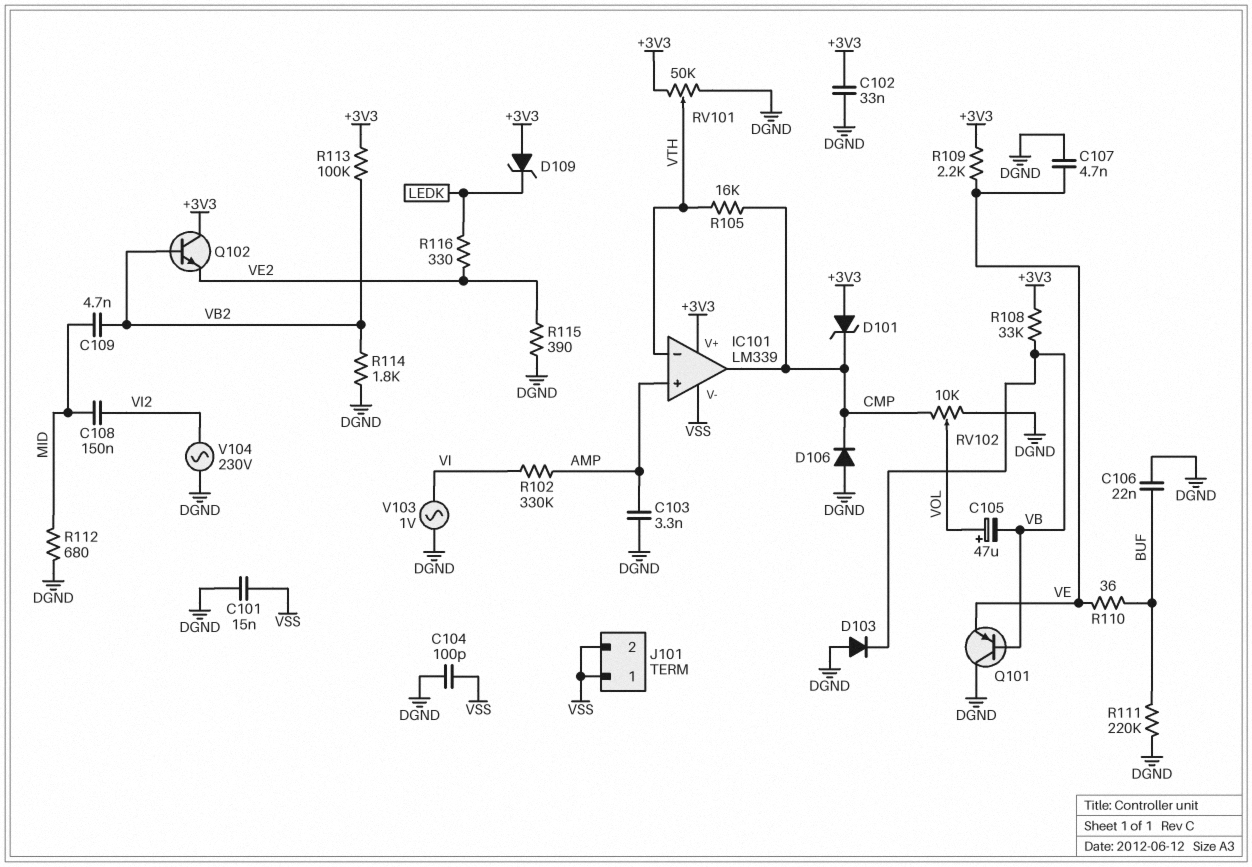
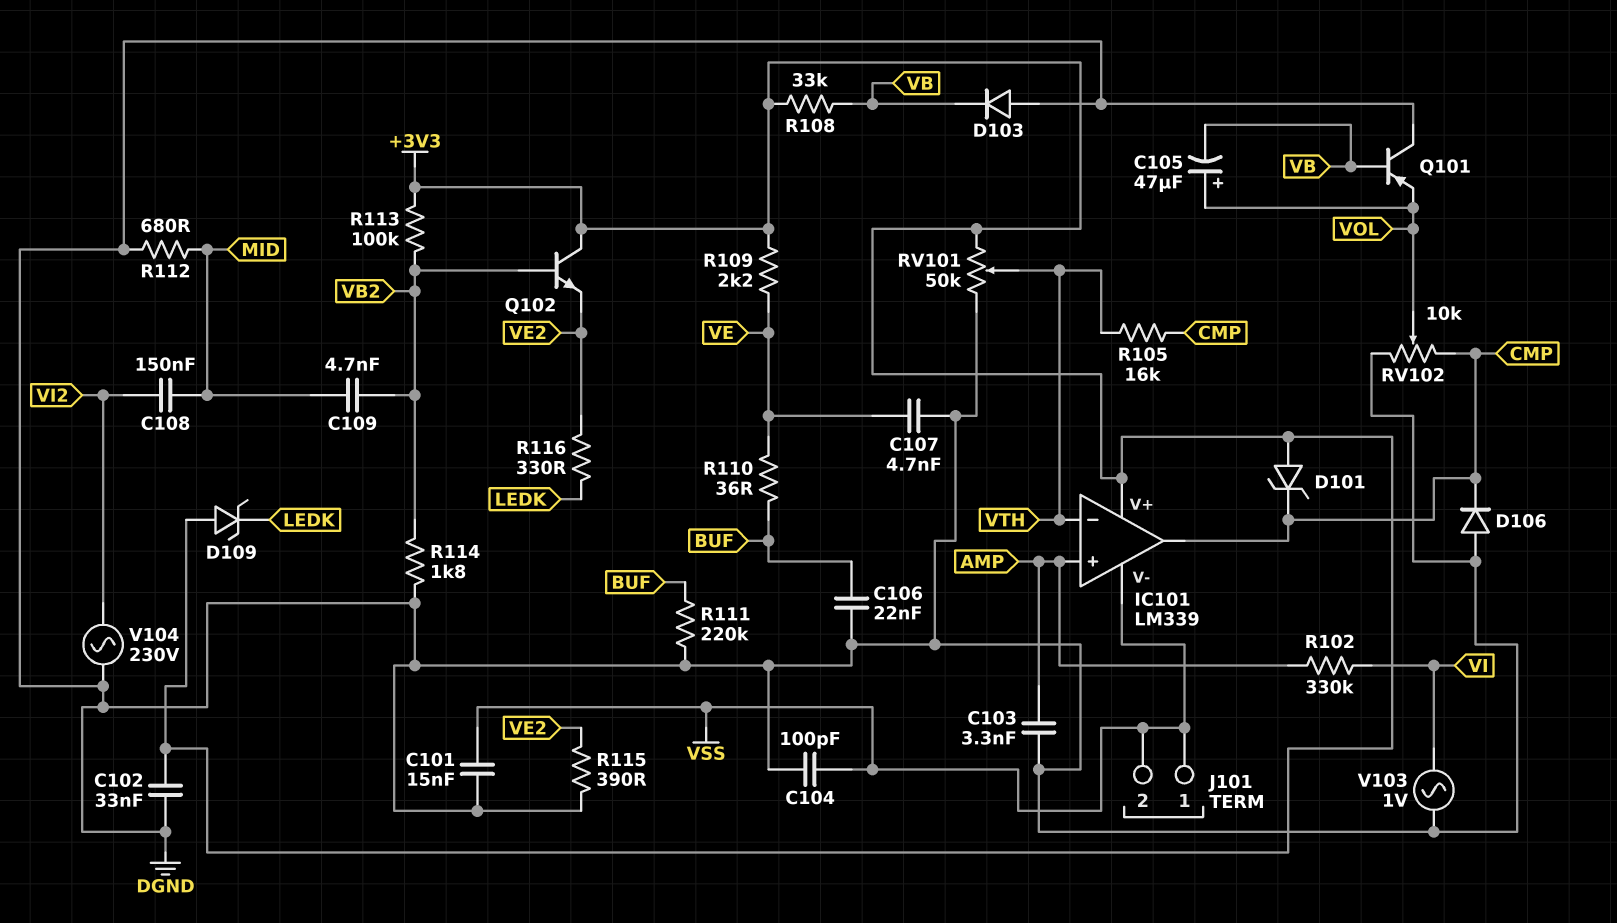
Q101: PNP (B VB, C DGND, E VE) -> PNP (B VB, C DGND, E VOL)

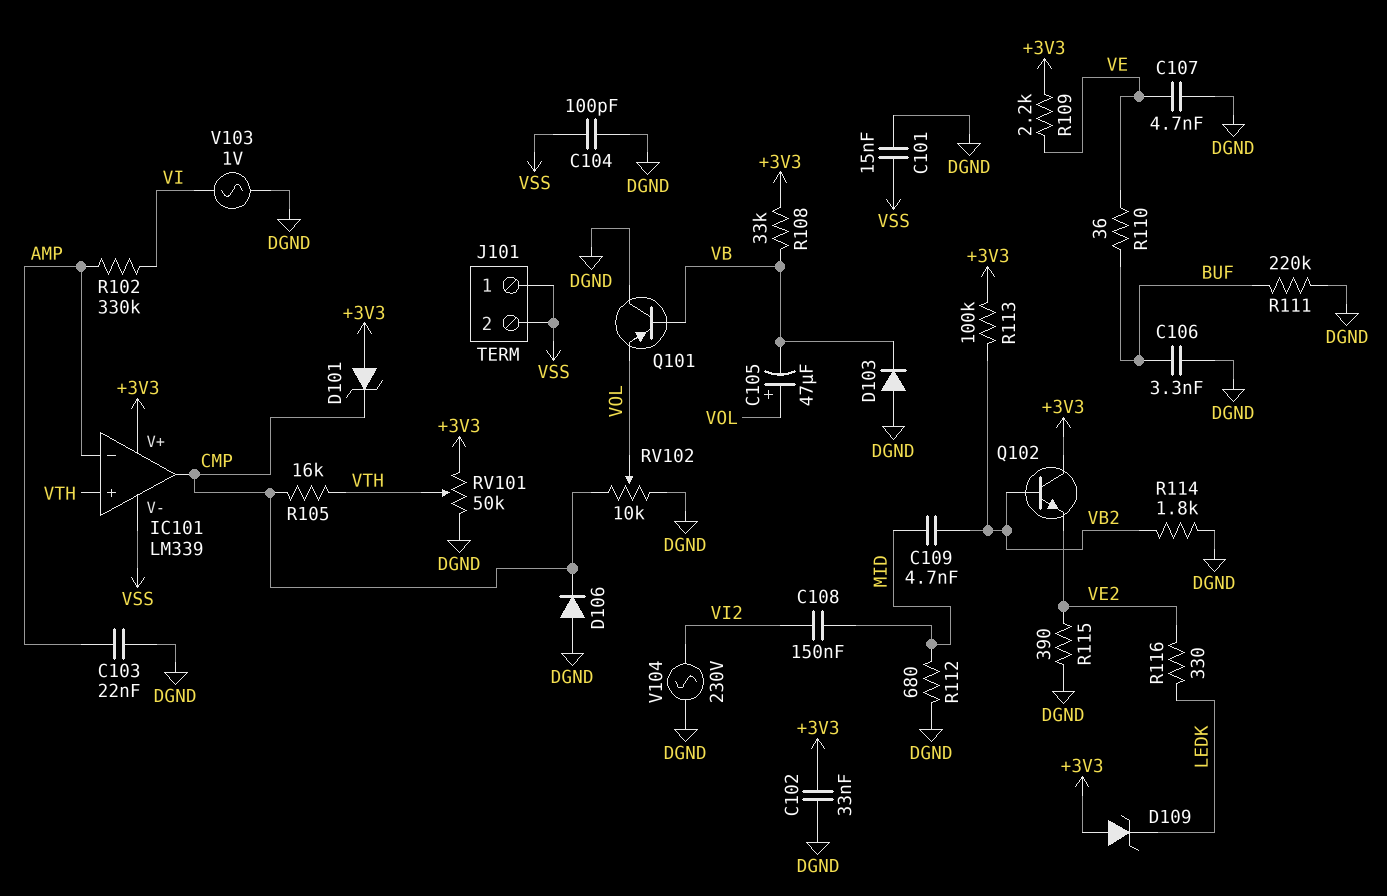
C103: 3.3nF (AMP, DGND) -> 22nF (AMP, DGND)
C106: 22nF (BUF, DGND) -> 3.3nF (BUF, DGND)
IC101 pin in+: AMP -> VTH
IC101 pin in-: VTH -> AMP

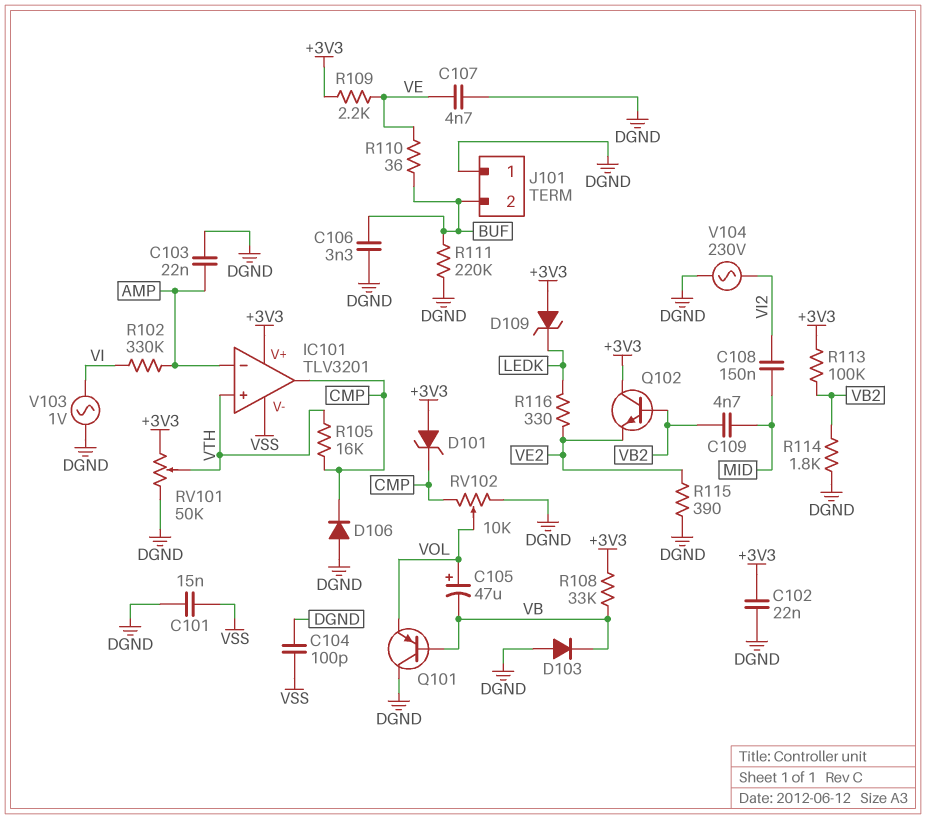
C102: 33nF (+3V3, DGND) -> 22nF (+3V3, DGND)
IC101: LM339 -> TLV3201
J101 pin 1: VSS -> DGND
J101 pin 2: VSS -> BUF
R112: 680 (DGND, MID) -> none

